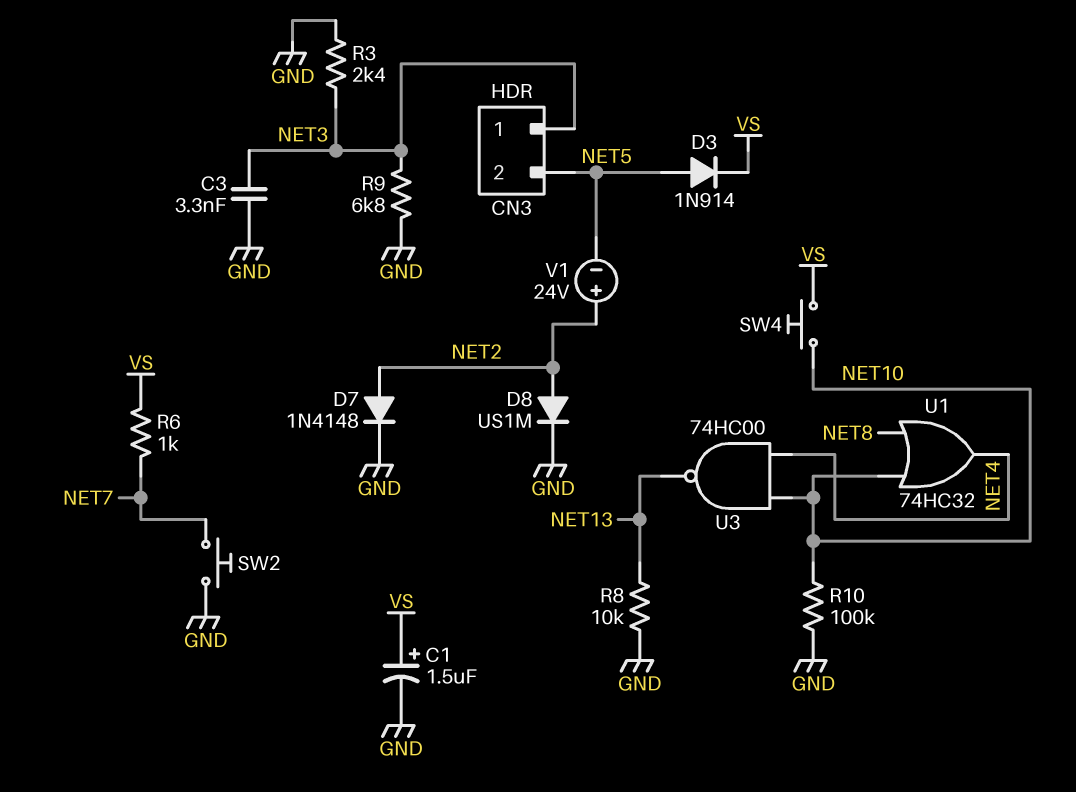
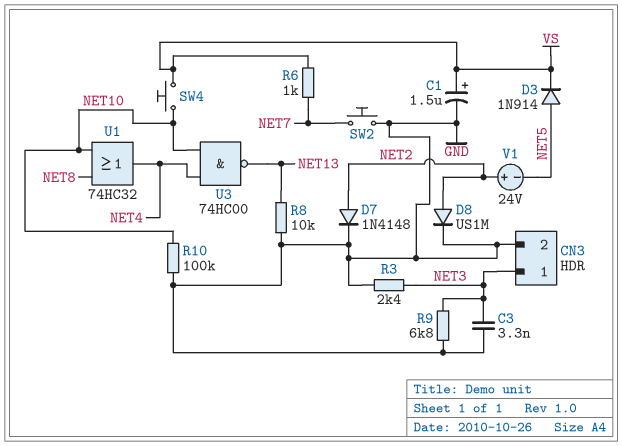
CN3 pin 2: NET5 -> GND

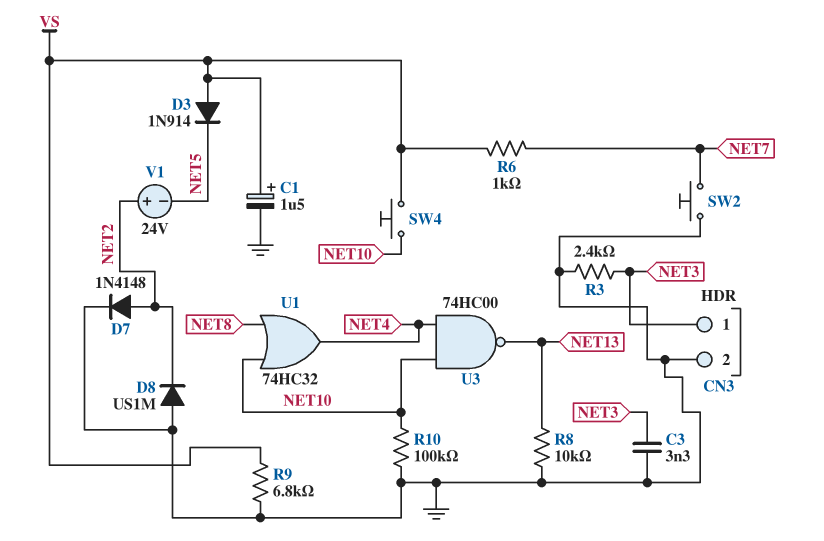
D3: diode 1N914 (A NET5, K VS) -> diode 1N914 (A VS, K NET5)
D8: diode US1M (A NET2, K GND) -> diode US1M (A GND, K NET2)
R9: 6.8k (GND, NET3) -> 6.8k (GND, VS)

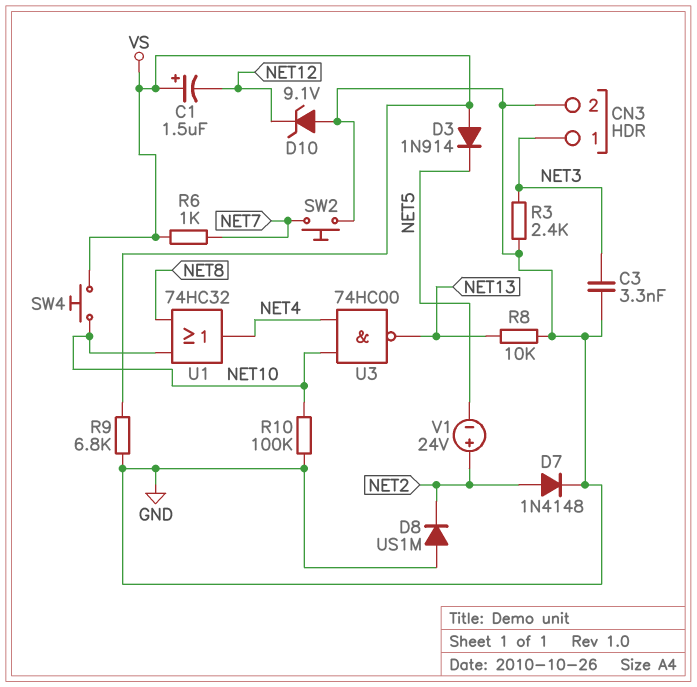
C1: 1.5uF (plus VS, minus GND) -> 1.5uF (plus VS, minus NET12)
D10: none -> zener 9.1V (A GND, K NET12)

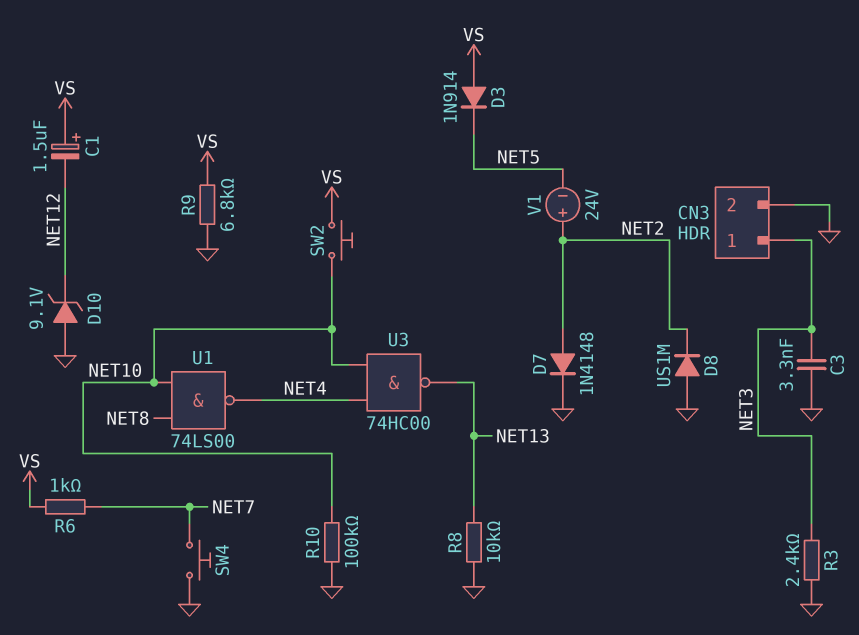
SW2: button (GND, NET7) -> button (NET10, VS)
SW4: button (NET10, VS) -> button (GND, NET7)
U1: OR 74HC32 (in NET8, in NET10, out NET4) -> NAND 74LS00 (in NET8, in NET10, out NET4)

